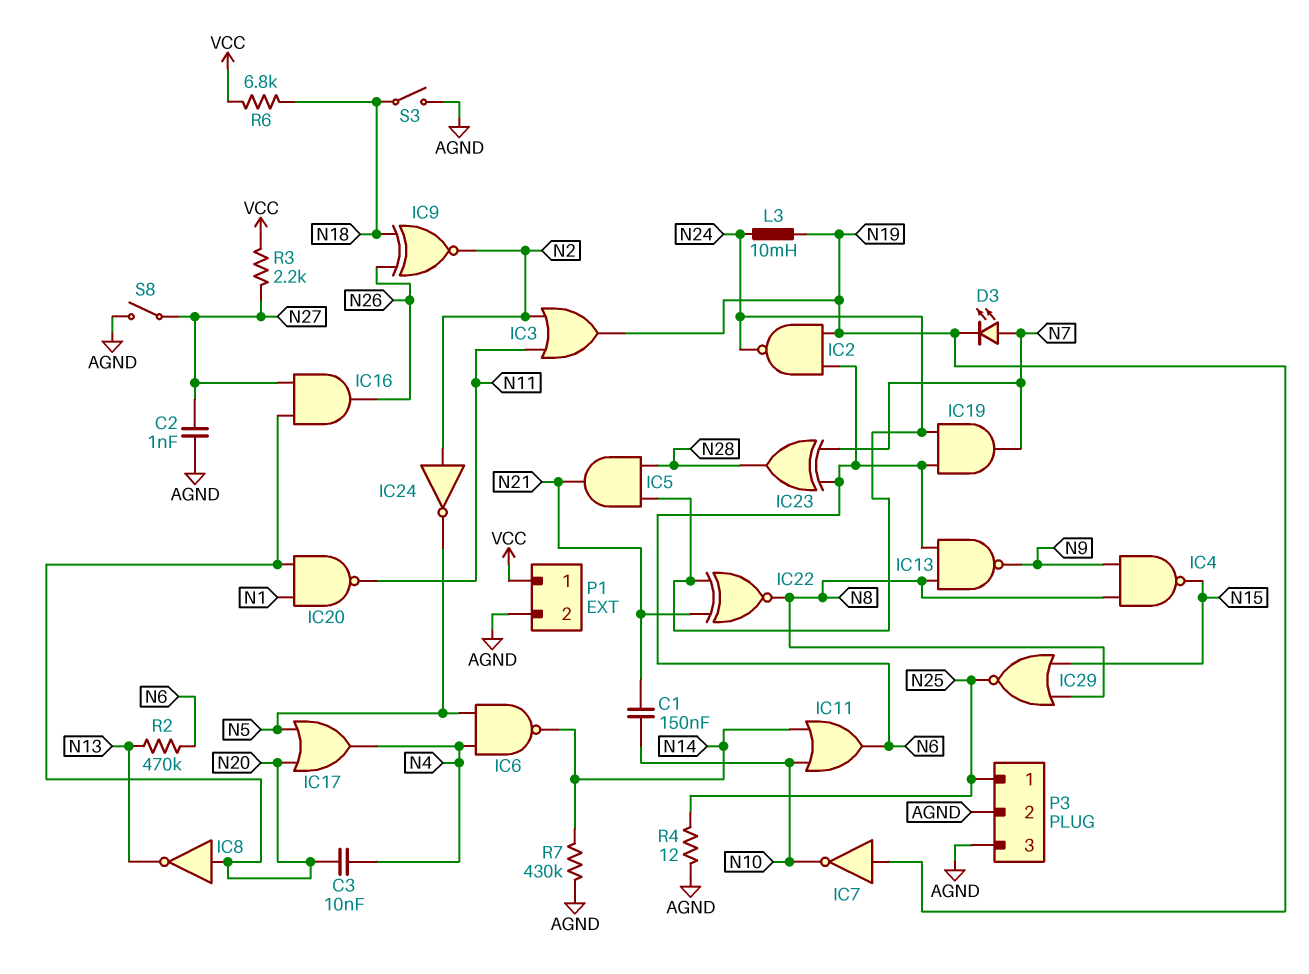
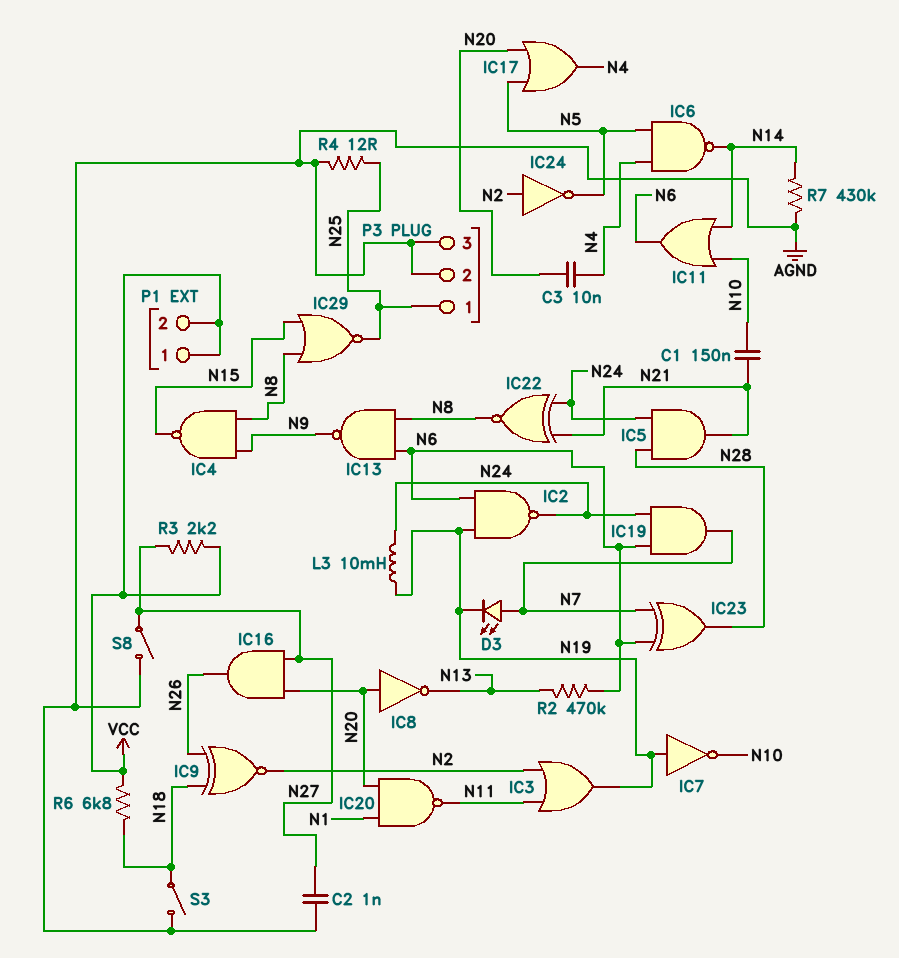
P1 pin 2: AGND -> VCC

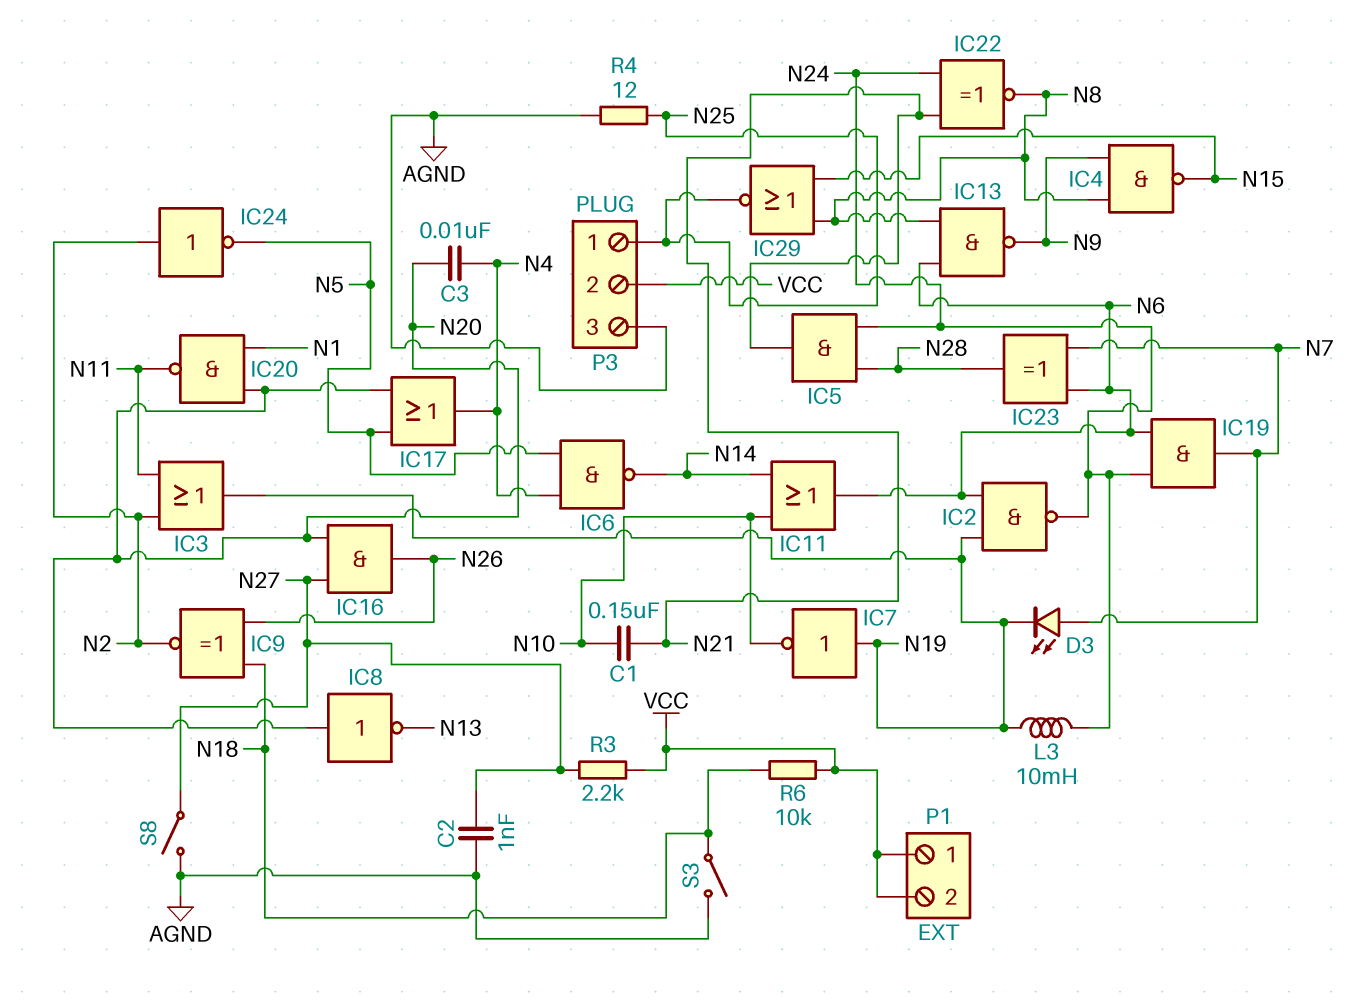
P3 pin 2: AGND -> VCC
R2: 470k (N6, N13) -> none
R6: 6.8k (N18, VCC) -> 10k (N18, VCC)
R7: 430k (AGND, N14) -> none

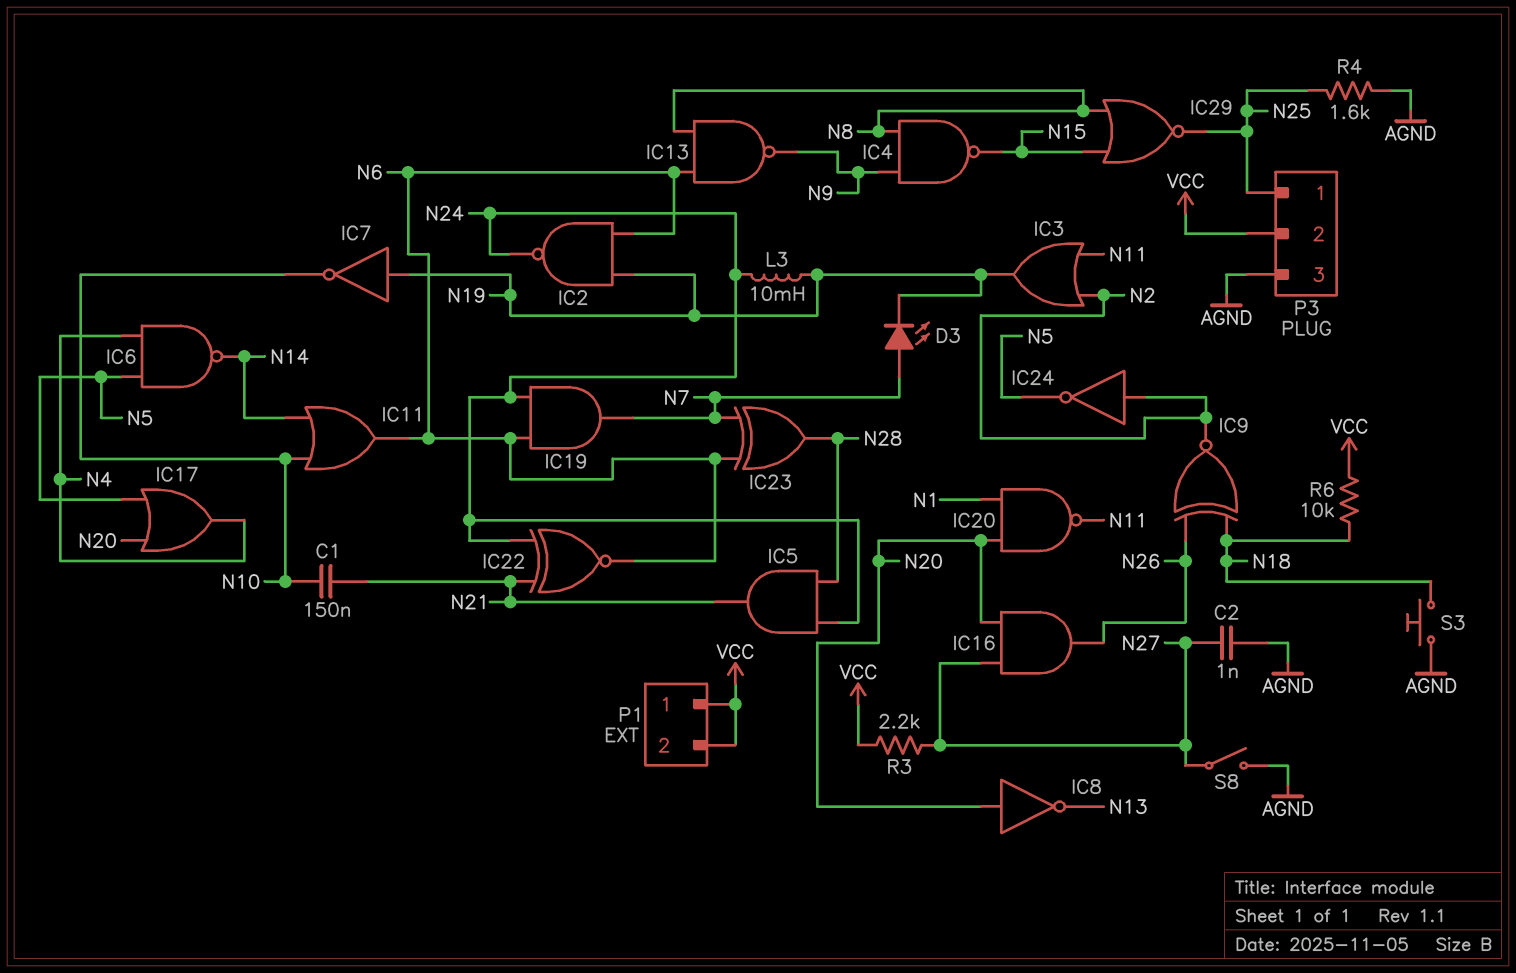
C3: 10nF (N4, N20) -> none
IC22: XNOR (in N21, in N24, out N8) -> XNOR (in N21, in N24, out N6)
R4: 12 (AGND, N25) -> 1.6k (AGND, N25)
S3: switch (AGND, N18) -> button (AGND, N18)

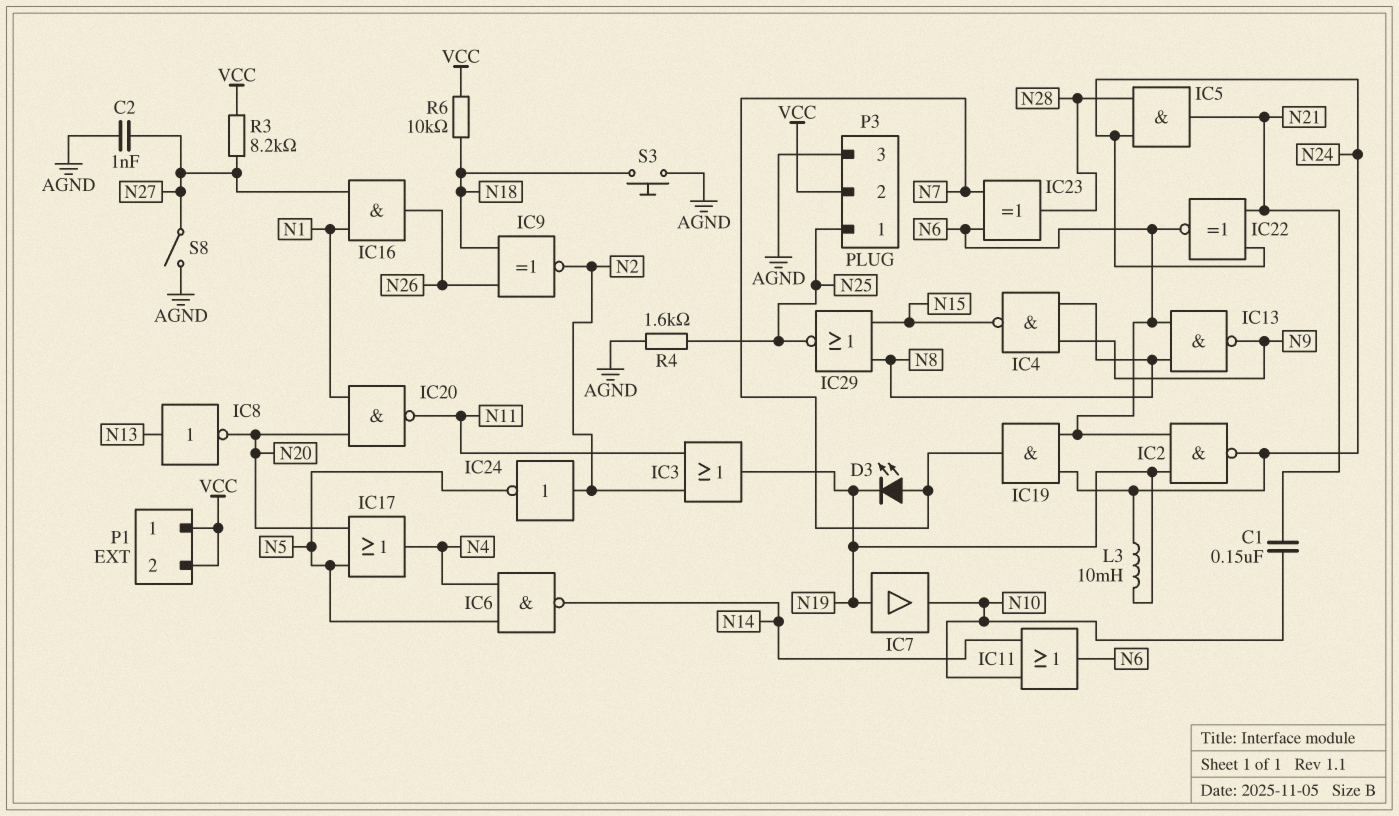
IC7: NOT (in N19, out N10) -> buffer (in N19, out N10)
IC8: NOT (in N20, out N13) -> NOT (in N13, out N20)
IC16: AND (in N20, in N27, out N26) -> AND (in N1, in N27, out N26)
R3: 2.2k (N27, VCC) -> 8.2k (N27, VCC)

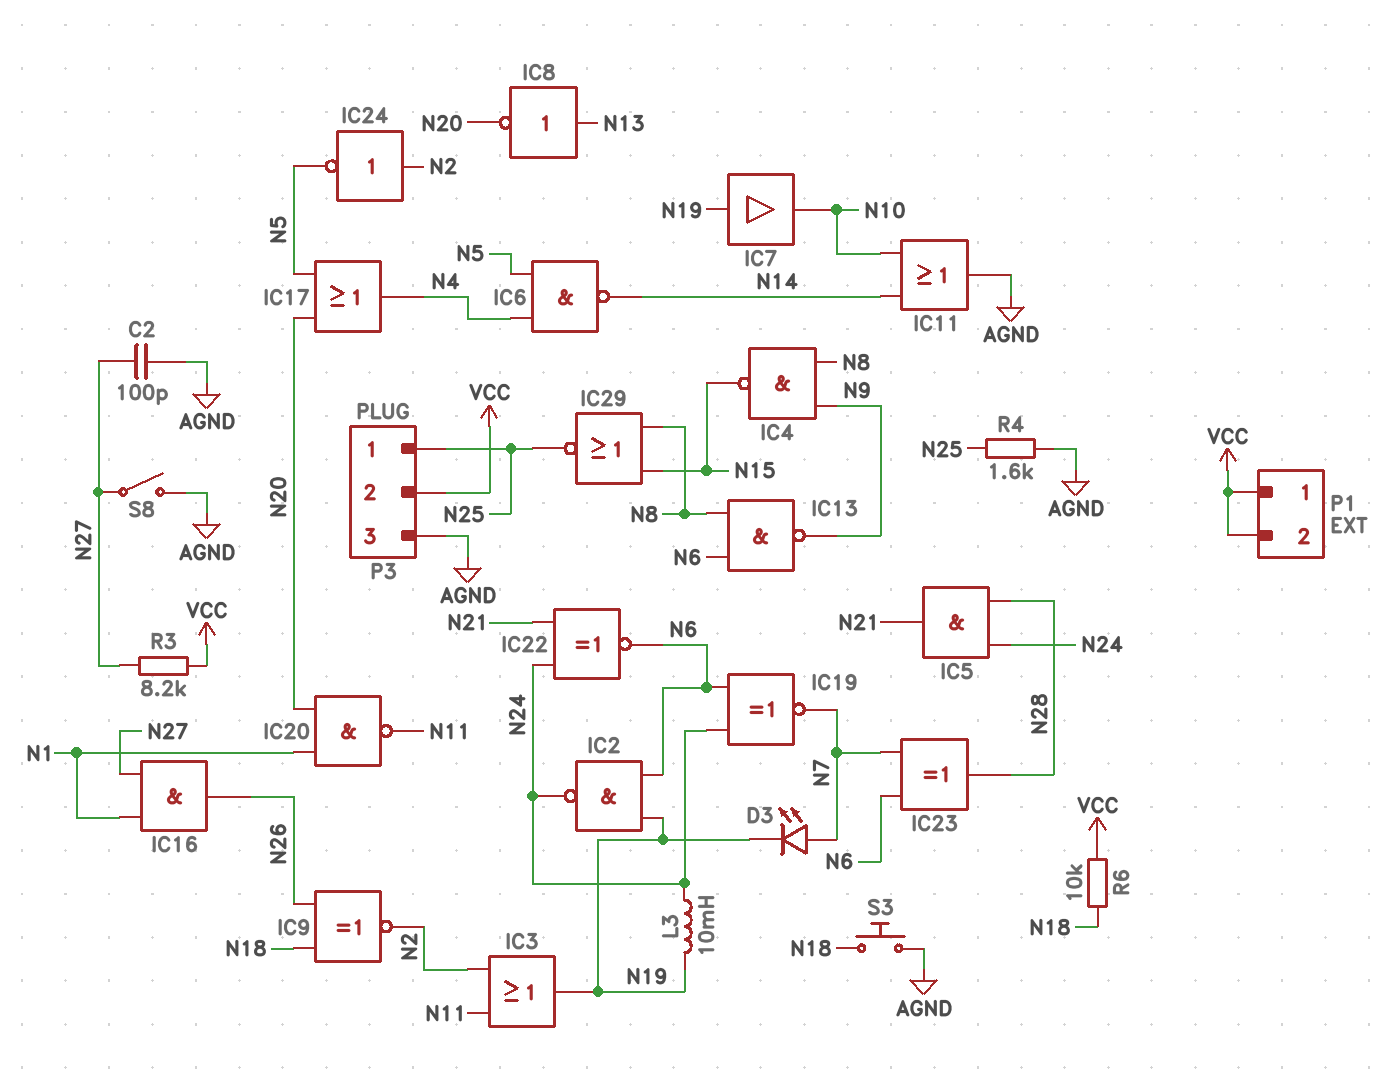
C1: 150nF (N10, N21) -> none
C2: 1nF (AGND, N27) -> 100pF (AGND, N27)
IC11: OR (in N10, in N14, out N6) -> OR (in N10, in N14, out AGND)
IC19: AND (in N6, in N24, out N7) -> XNOR (in N6, in N24, out N7)

